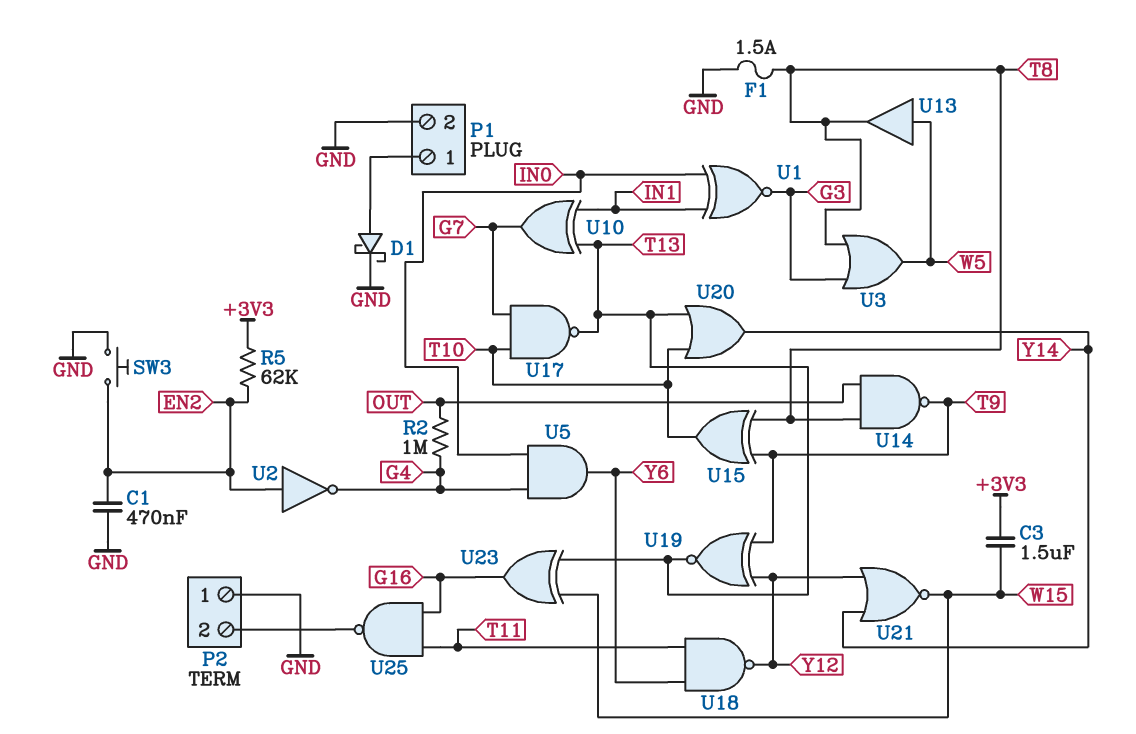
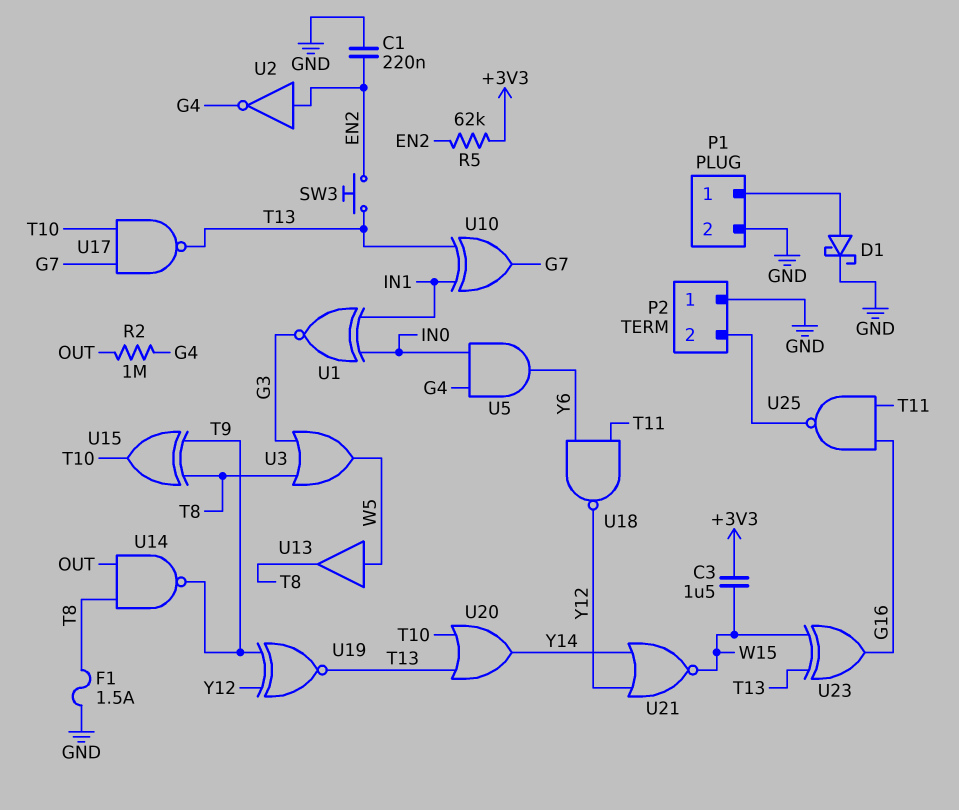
C1: 470nF (EN2, GND) -> 220nF (EN2, GND)
SW3: button (EN2, GND) -> button (EN2, T13)

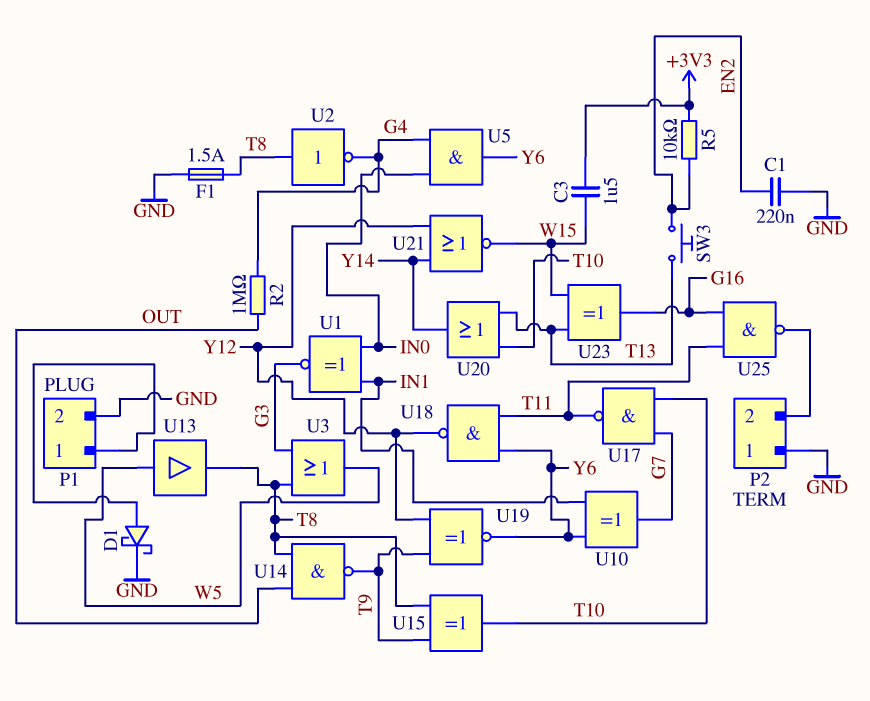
R5: 62k (+3V3, EN2) -> 10k (+3V3, EN2)
U2: NOT (in EN2, out G4) -> NOT (in T8, out G4)
U10: XOR (in IN1, in T13, out G7) -> XOR (in IN1, in Y6, out G7)
U17: NAND (in G7, in T10, out T13) -> NAND (in G7, in T10, out T11)
U19: XNOR (in T9, in Y12, out T13) -> XNOR (in T9, in Y12, out Y6)

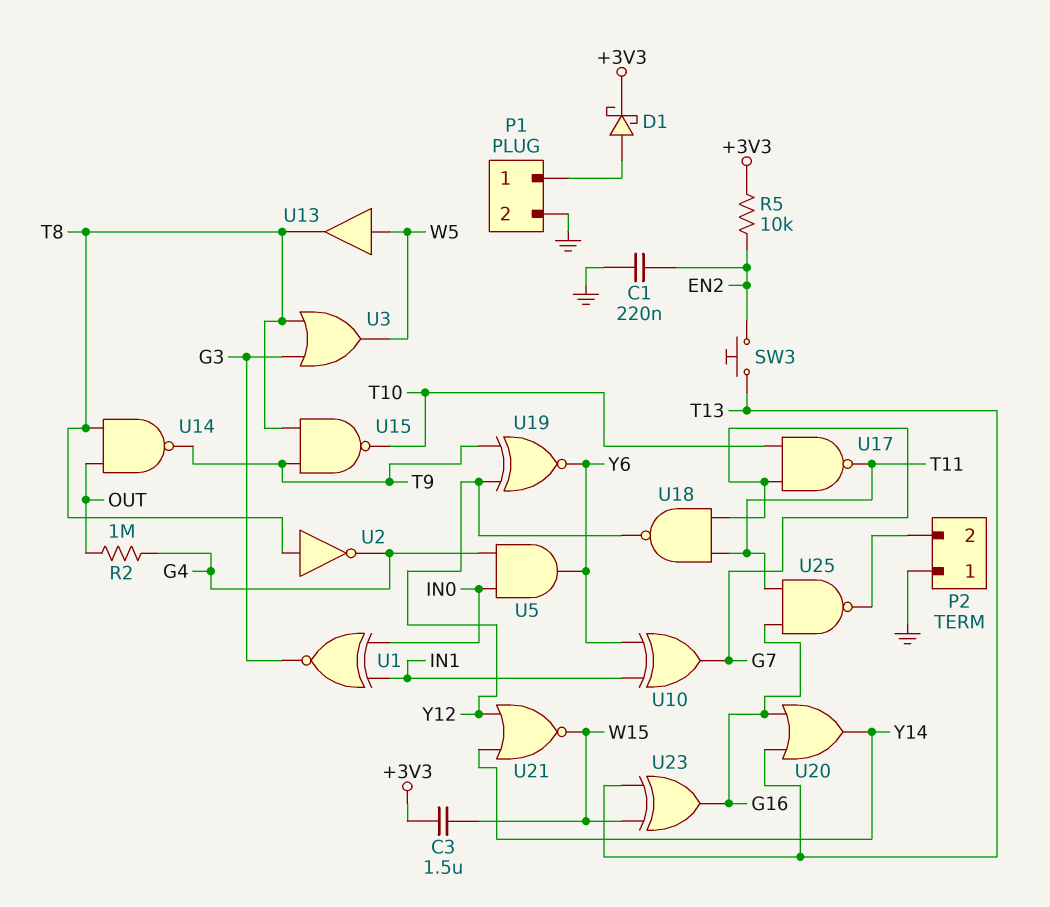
D1: schottky (A P1/1, K GND) -> schottky (A P1/1, K +3V3)
F1: 1.5A (GND, T8) -> none
U15: XOR (in T8, in T9, out T10) -> NAND (in T8, in T9, out T10)
U18: NAND (in T11, in Y6, out Y12) -> NAND (in G7, in T11, out Y12)
U20: OR (in T10, in T13, out Y14) -> OR (in G16, in T13, out Y14)

